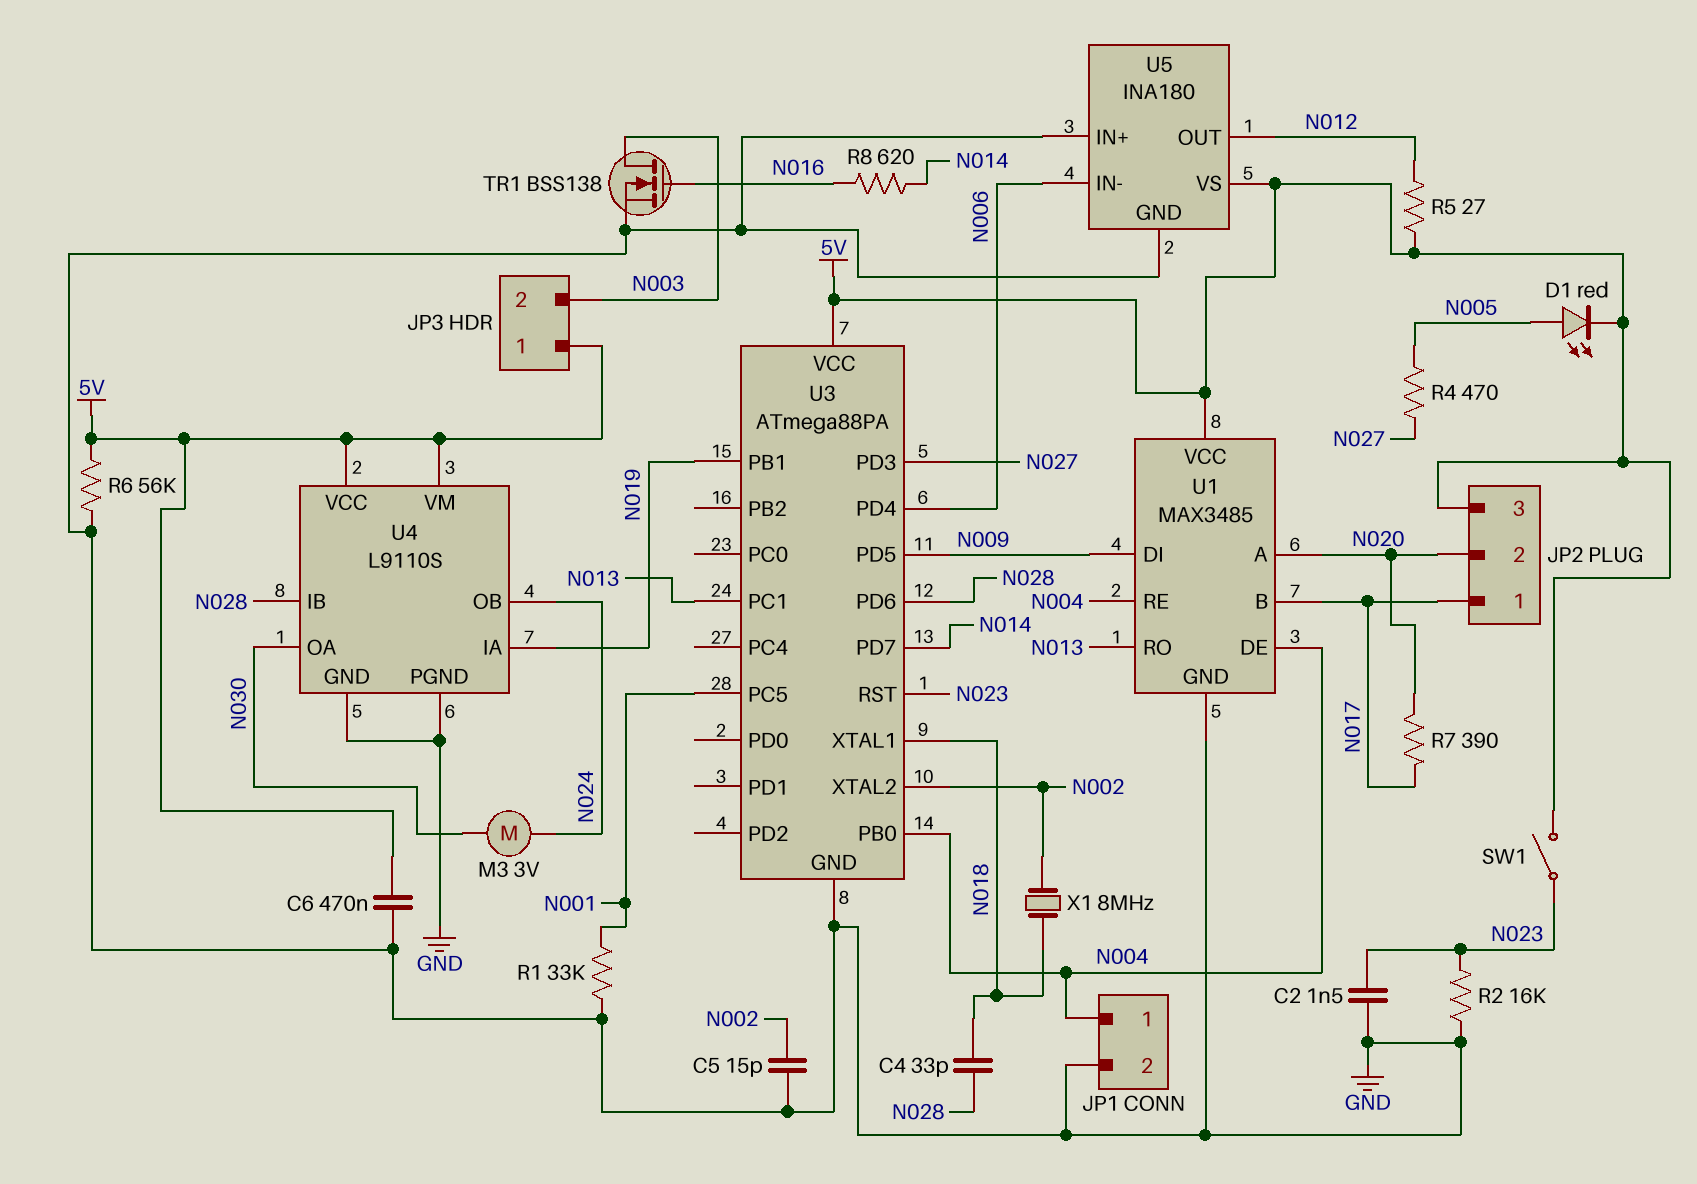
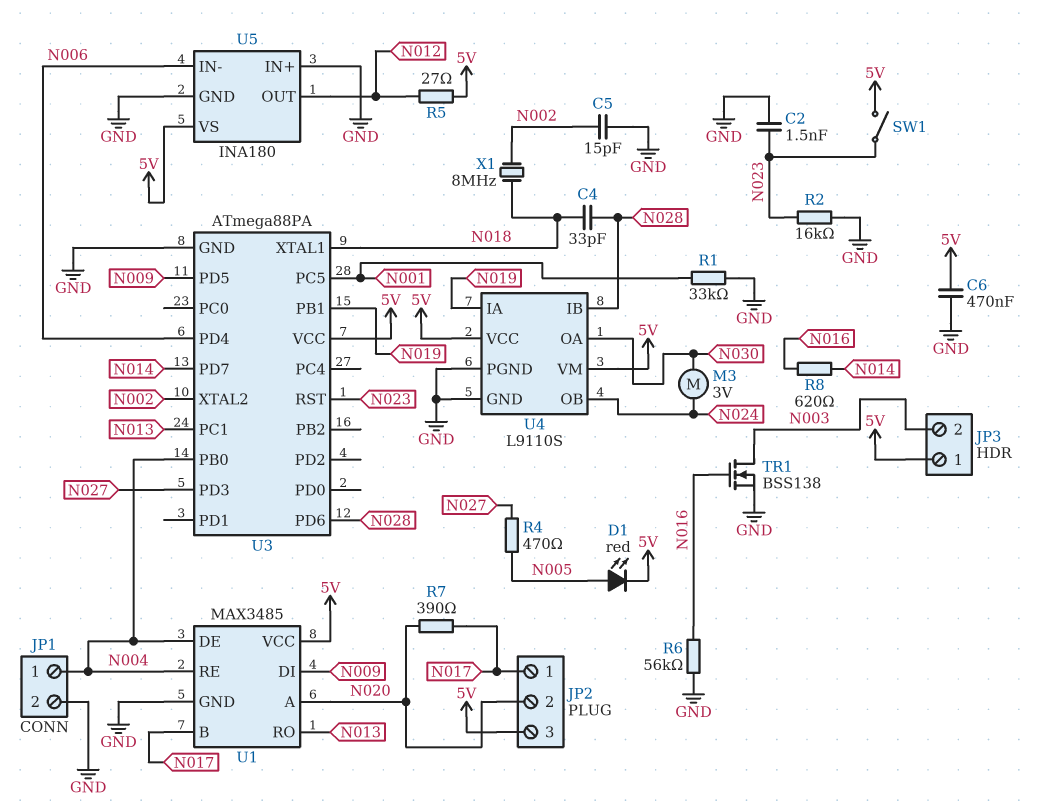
R6: 56k (5V, GND) -> 56k (GND, N016)

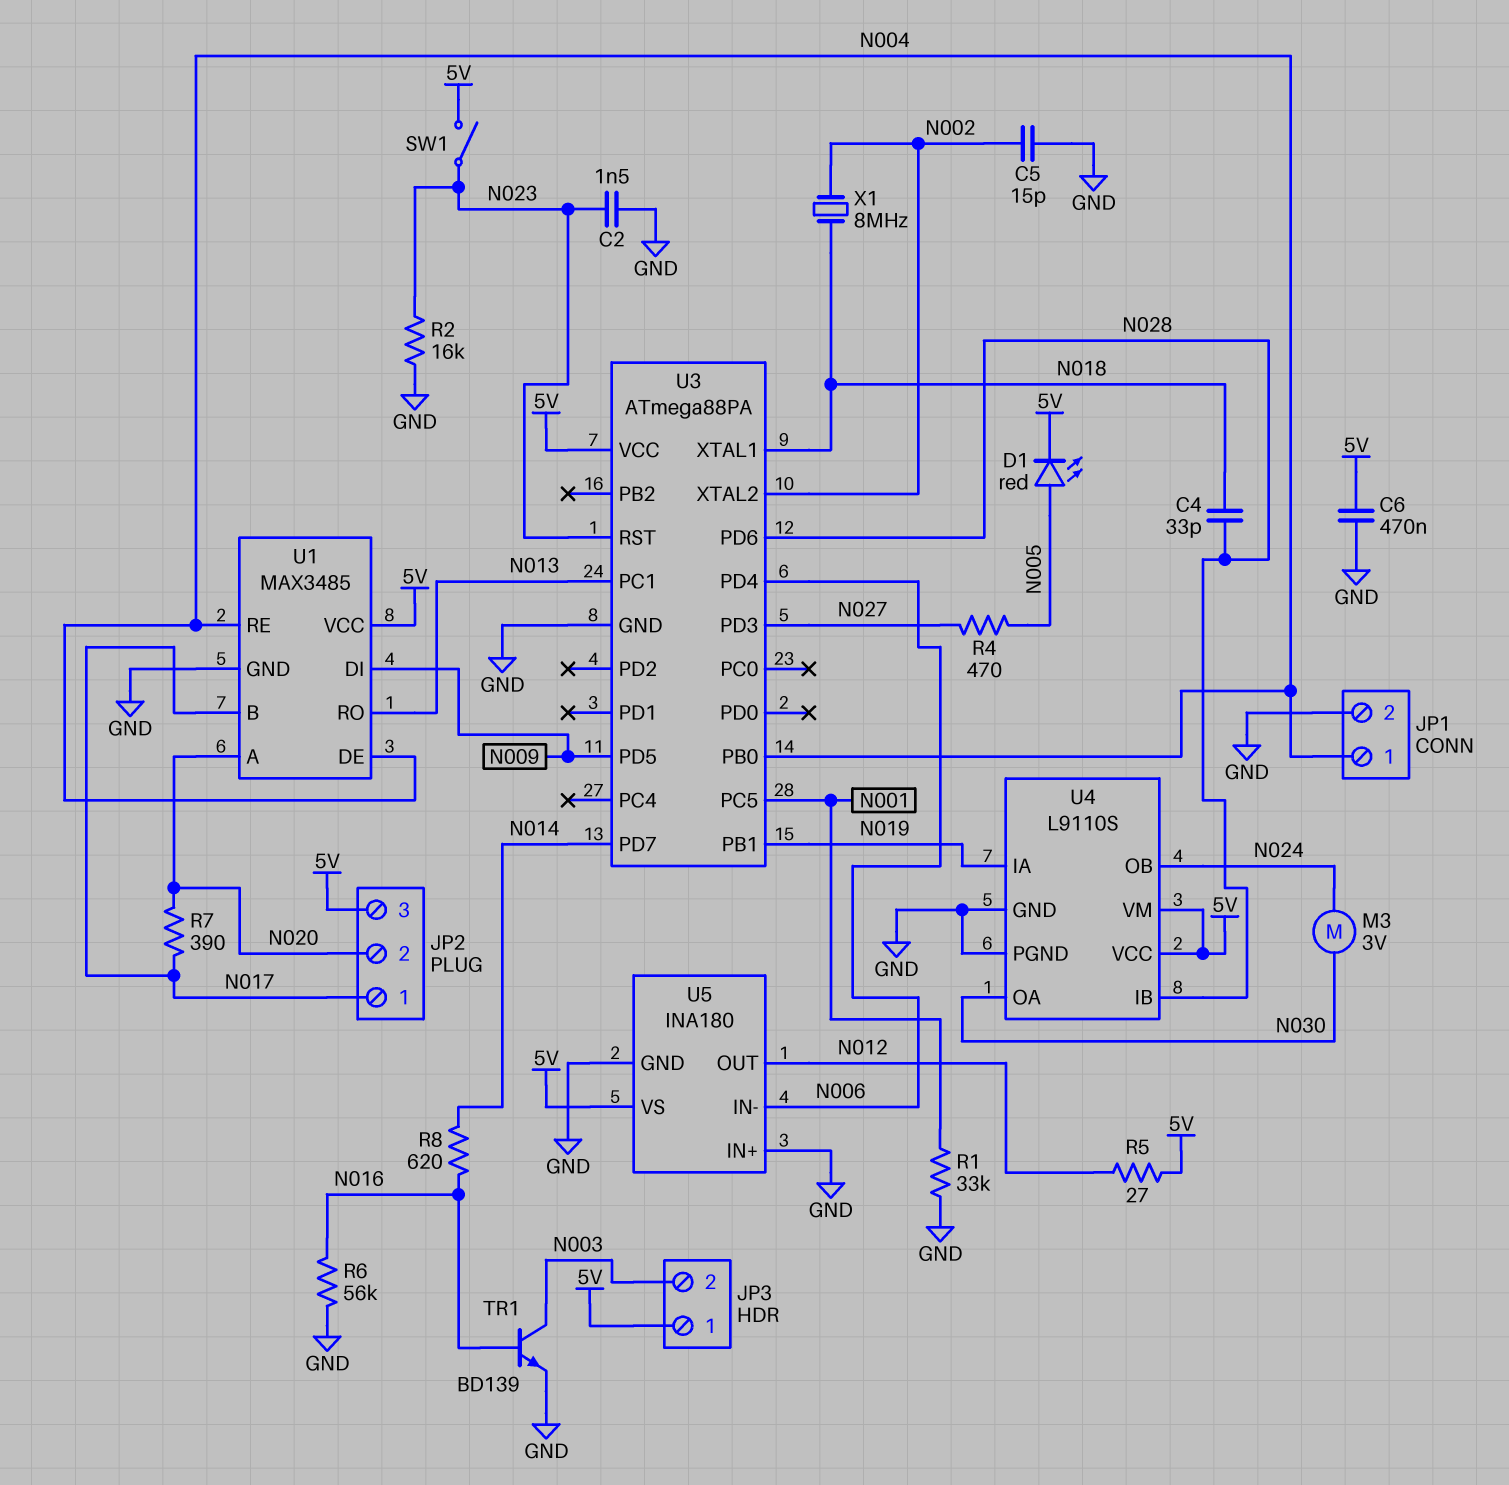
TR1: NMOS BSS138 (G N016, D N003, S GND) -> NPN BD139 (B N016, C N003, E GND)

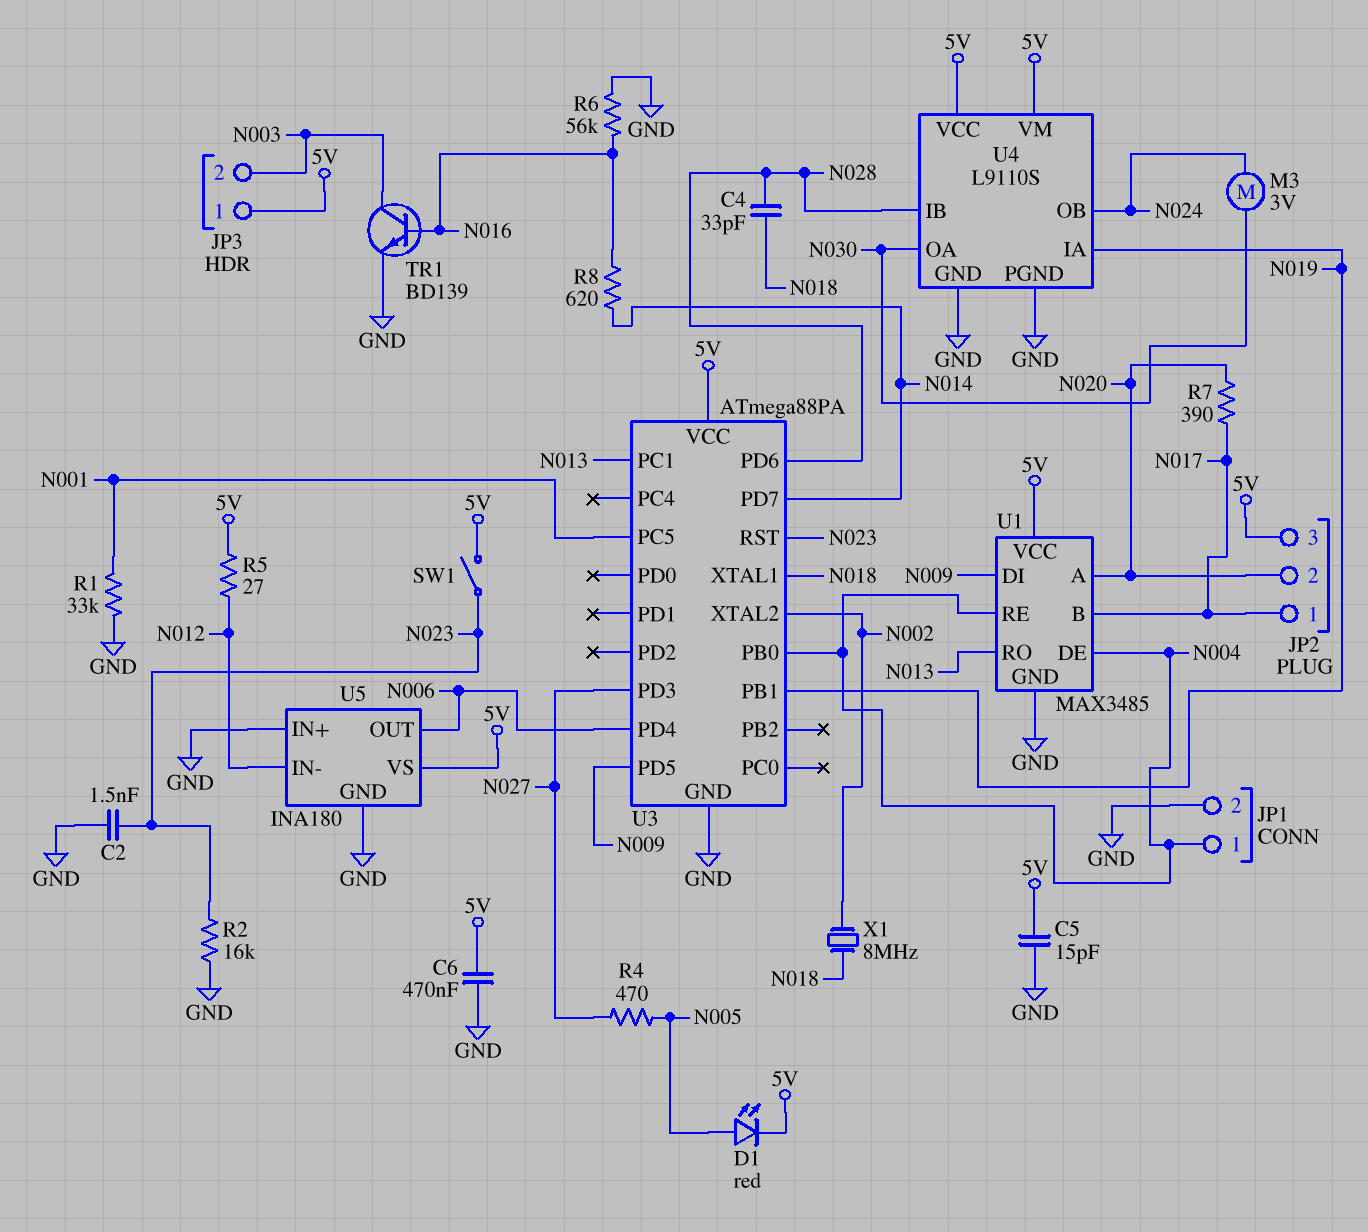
C5: 15pF (GND, N002) -> 15pF (5V, GND)
U5 pin IN-: N006 -> N012
U5 pin OUT: N012 -> N006

